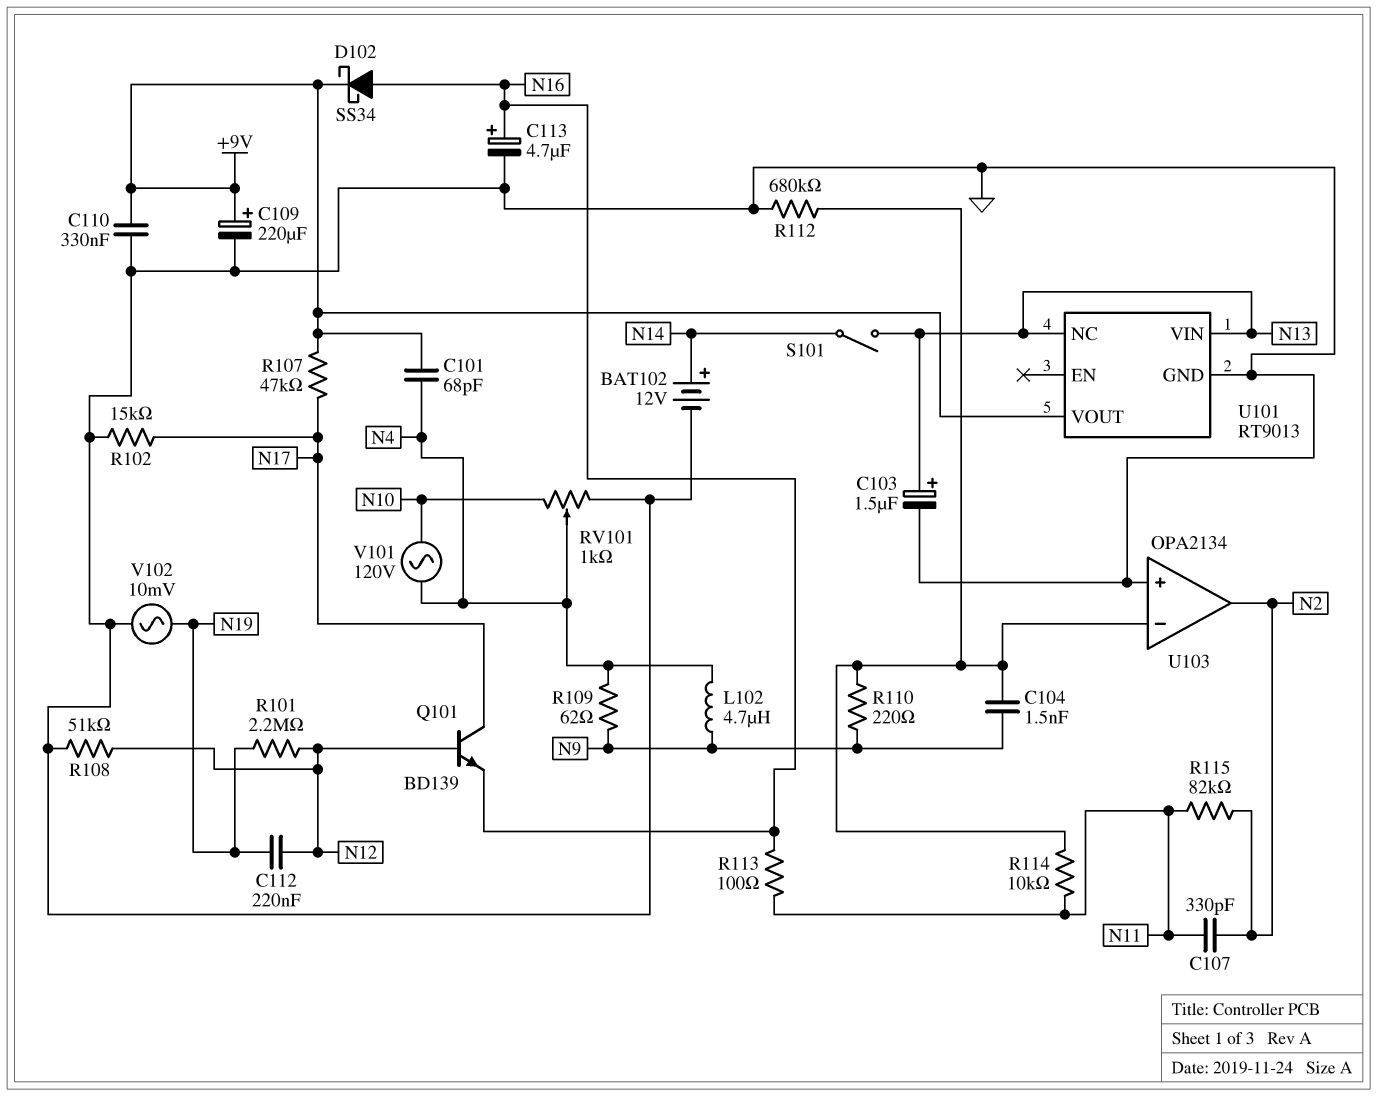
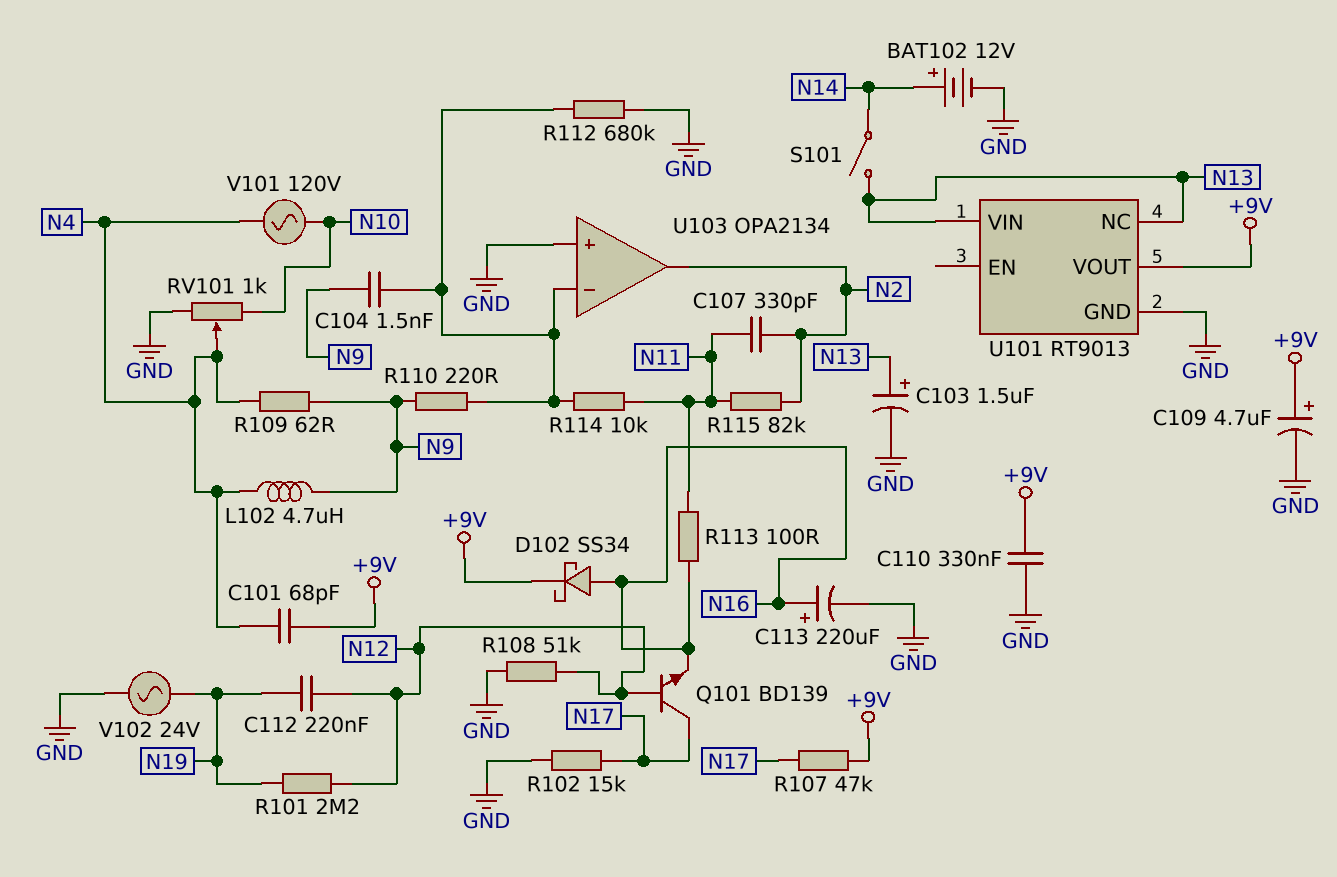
C109: 220uF (plus +9V, minus GND) -> 4.7uF (plus +9V, minus GND)
C113: 4.7uF (plus N16, minus GND) -> 220uF (plus N16, minus GND)
V102: AC 10mV (GND, N19) -> AC 24V (GND, N19)

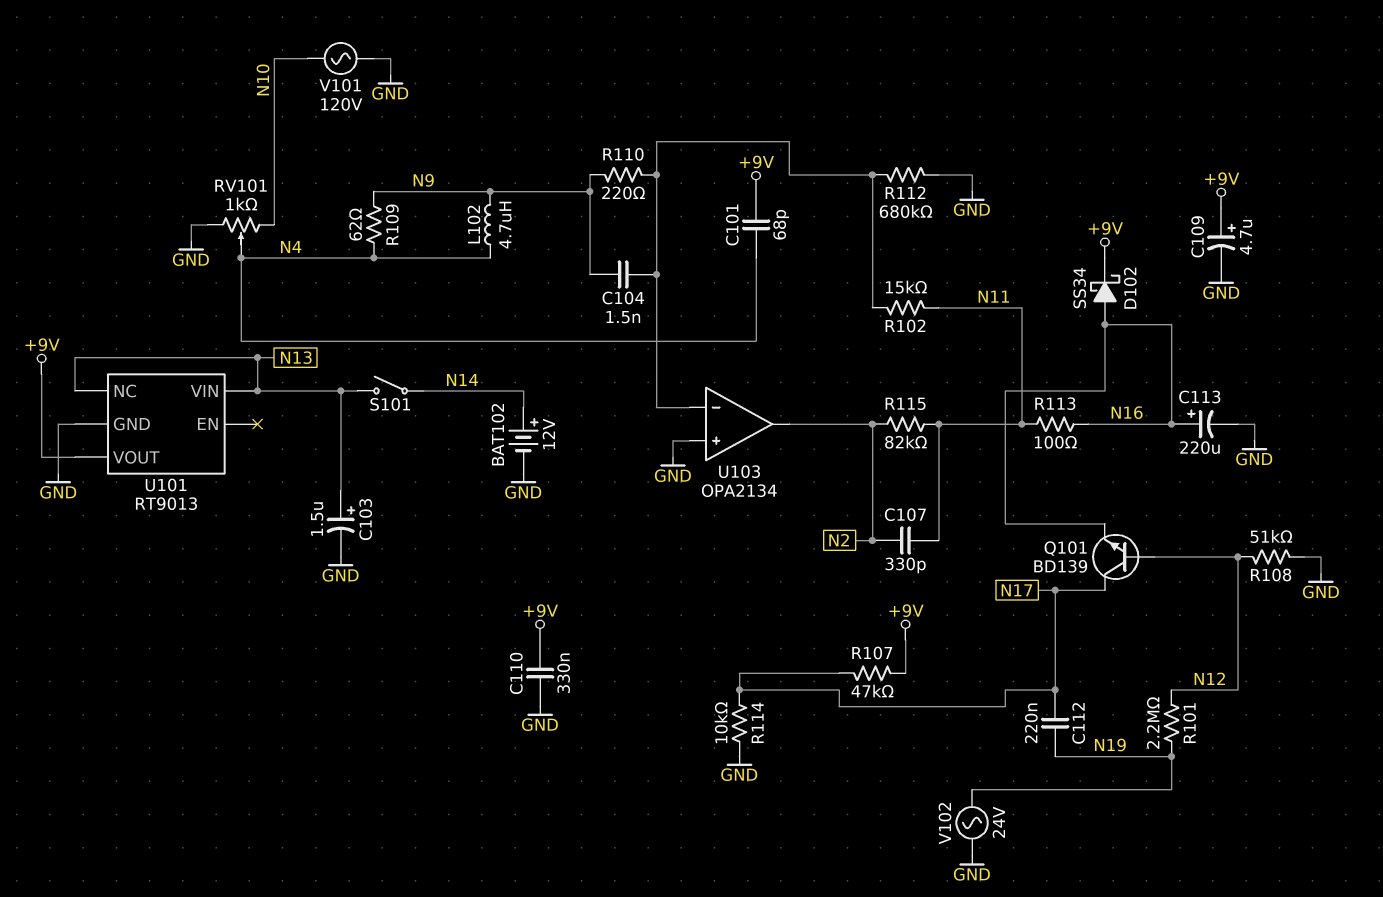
C112: 220nF (N12, N19) -> 220nF (N17, N19)
R102: 15k (GND, N17) -> 15k (N11, U103/in-)
R114: 10k (N11, U103/in-) -> 10k (GND, N17)
V101: AC 120V (N4, N10) -> AC 120V (GND, N10)

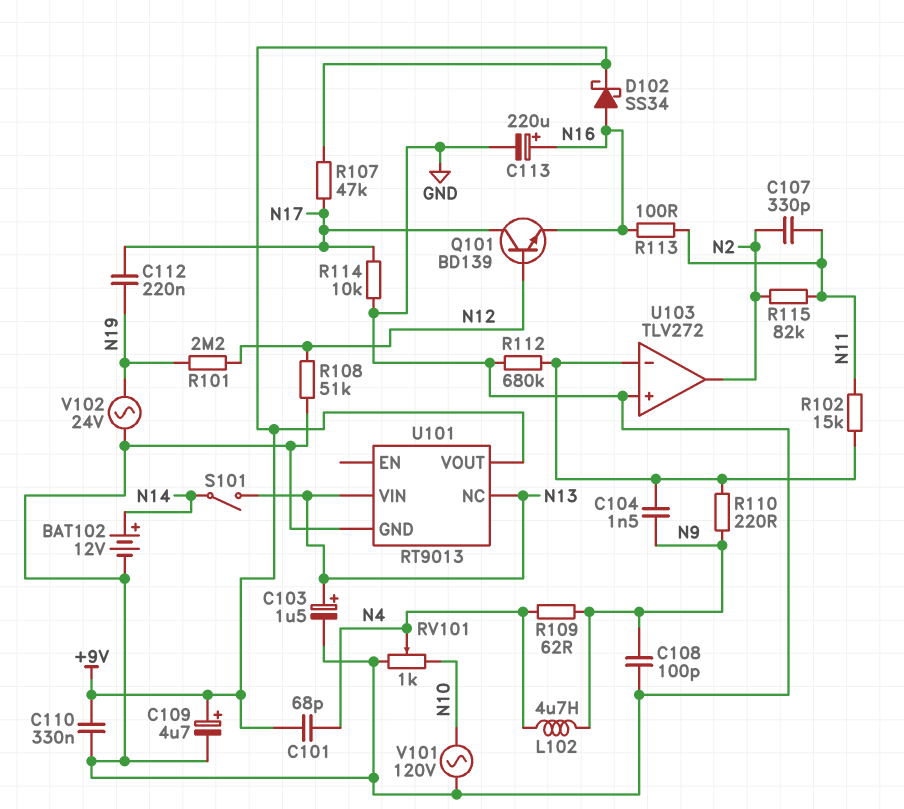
C108: none -> 100pF (GND, N9)
U103: OPA2134 -> TLV272

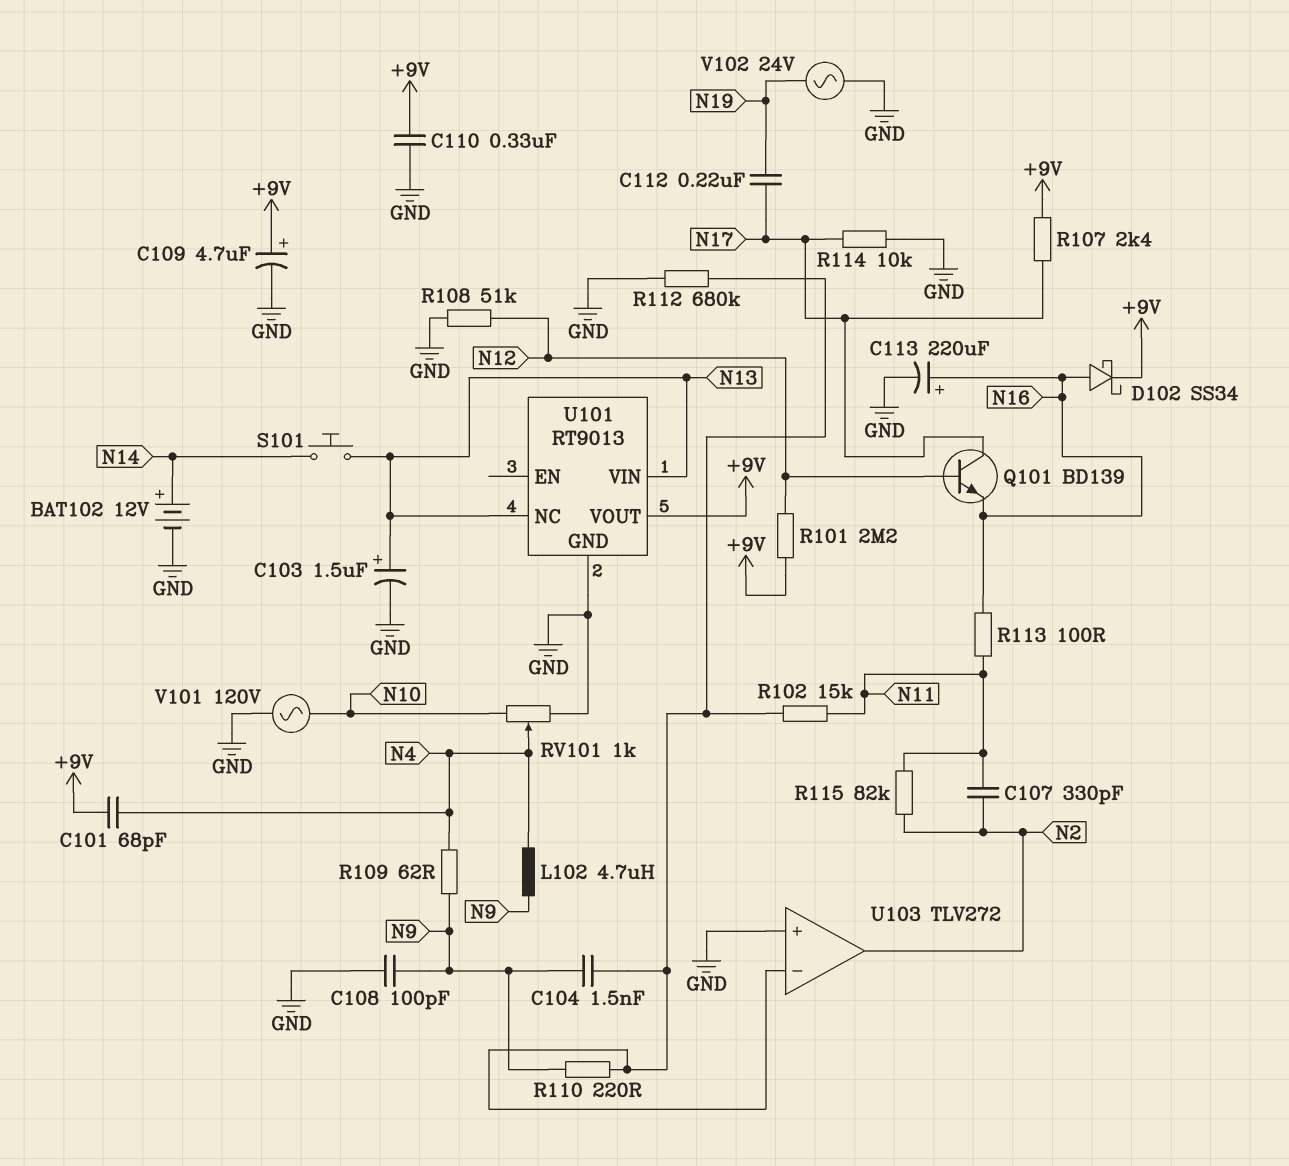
R101: 2.2M (N12, N19) -> 2.2M (+9V, N12)
R107: 47k (+9V, N17) -> 2.4k (+9V, N17)
S101: switch (N13, N14) -> button (N13, N14)

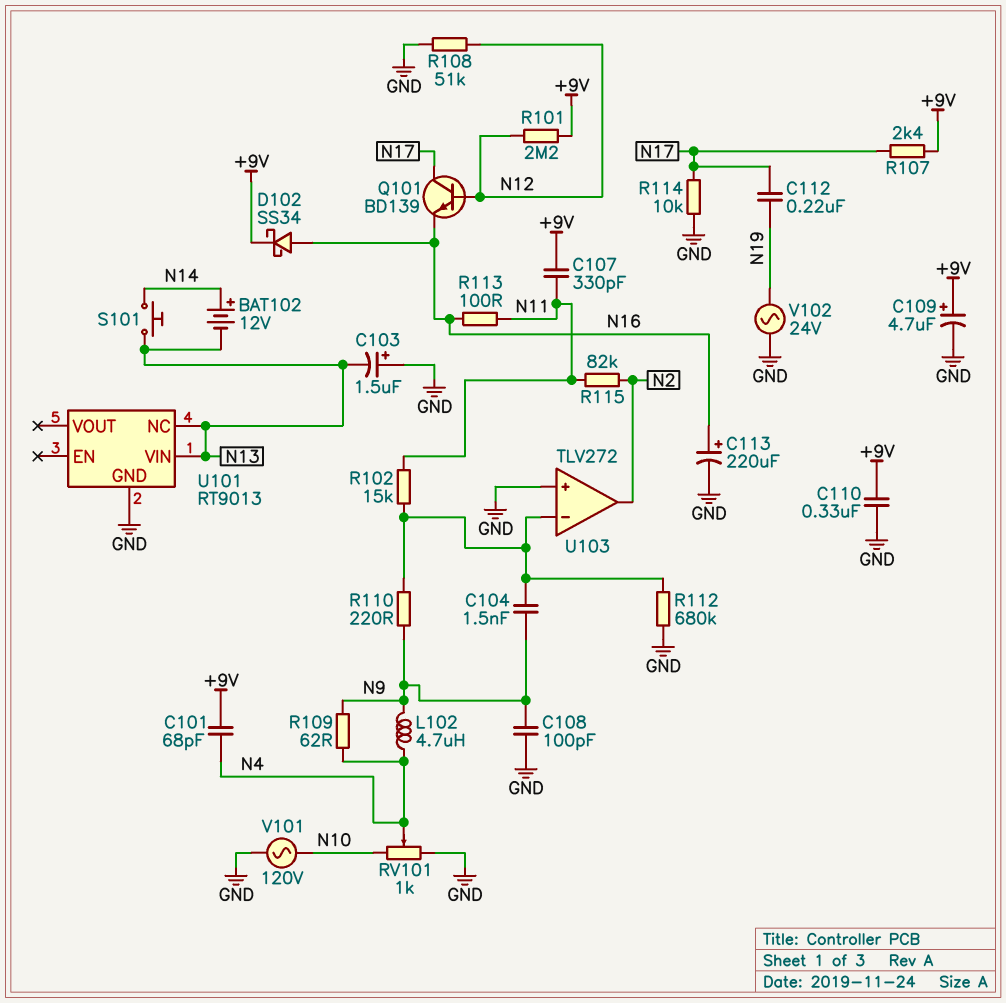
BAT102: 12V (plus N14, minus GND) -> 12V (plus N14, minus N13)
C103: 1.5uF (plus N13, minus GND) -> 1.5uF (plus GND, minus N13)
C107: 330pF (N2, N11) -> 330pF (+9V, N11)
U101 pin VOUT: +9V -> none

